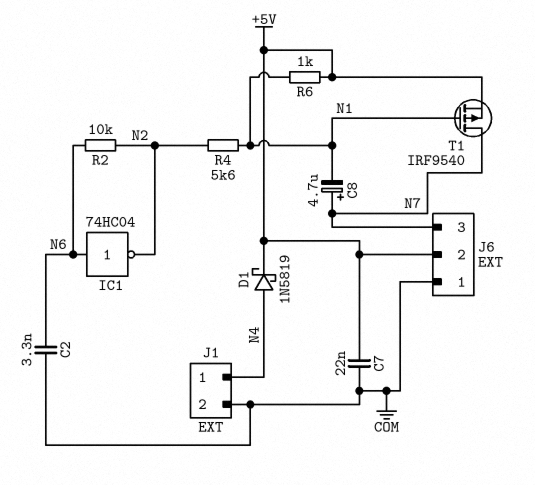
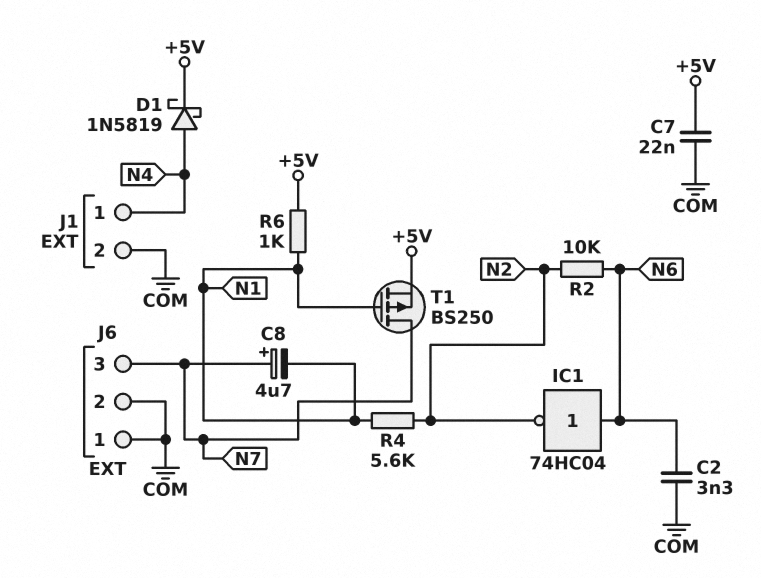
J6 pin 2: +5V -> COM
T1: PMOS IRF9540 (G N1, D N7, S +5V) -> PMOS BS250 (G N1, D N7, S +5V)

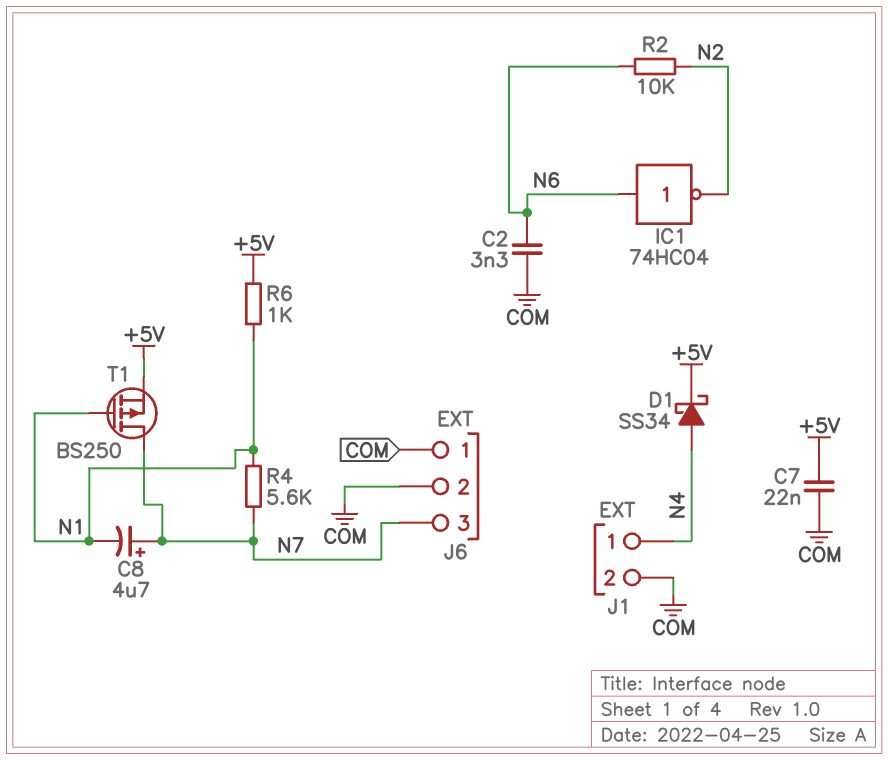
D1: schottky 1N5819 (A N4, K +5V) -> schottky SS34 (A N4, K +5V)
R4: 5.6k (N1, N2) -> 5.6k (N1, N7)

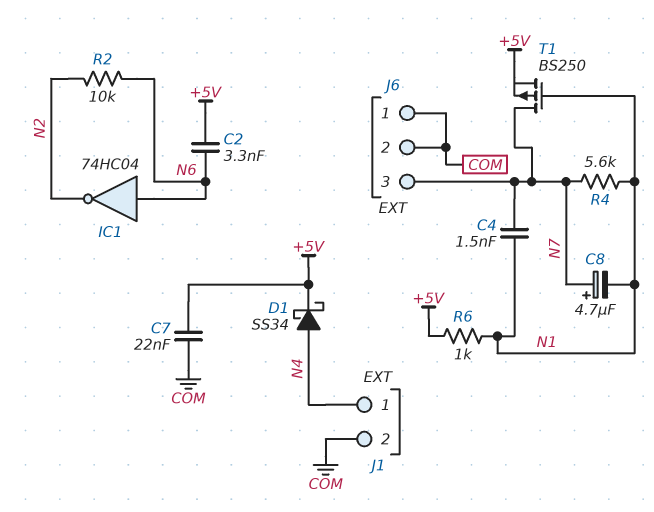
C2: 3.3nF (COM, N6) -> 3.3nF (+5V, N6)
C4: none -> 1.5nF (N1, N7)

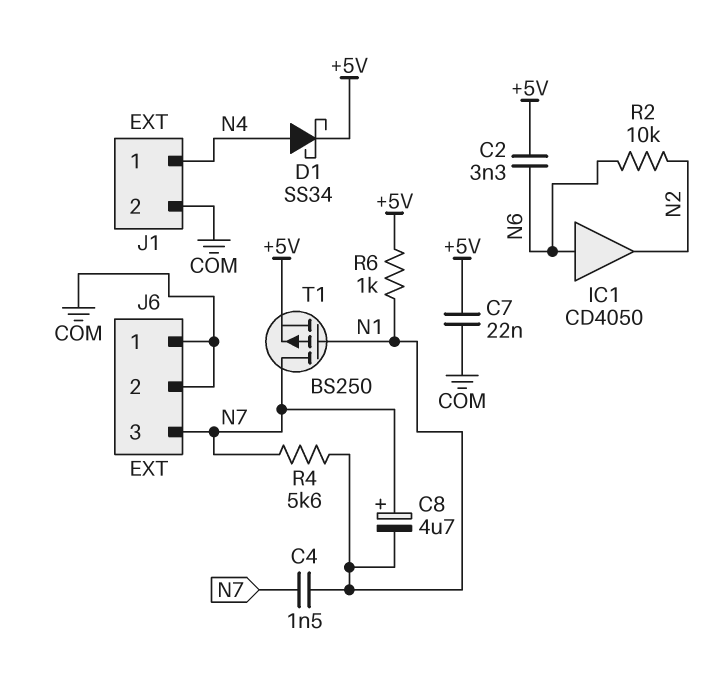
IC1: NOT 74HC04 (in N6, out N2) -> buffer CD4050 (in N6, out N2)

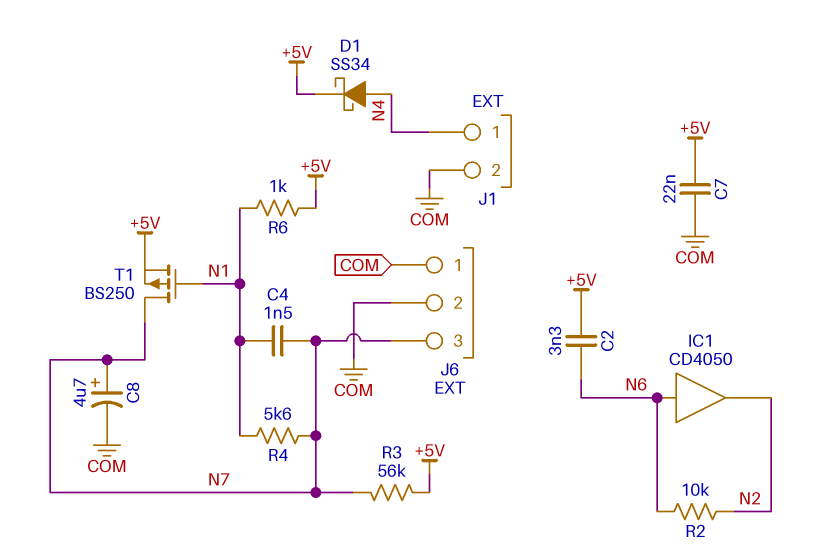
C8: 4.7uF (plus N7, minus N1) -> 4.7uF (plus N7, minus COM)
R3: none -> 56k (+5V, N7)

